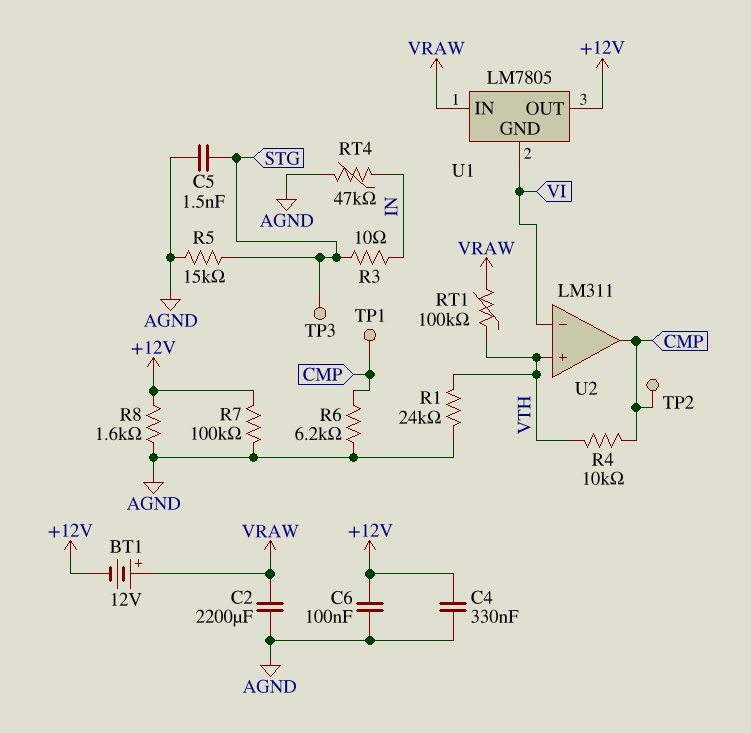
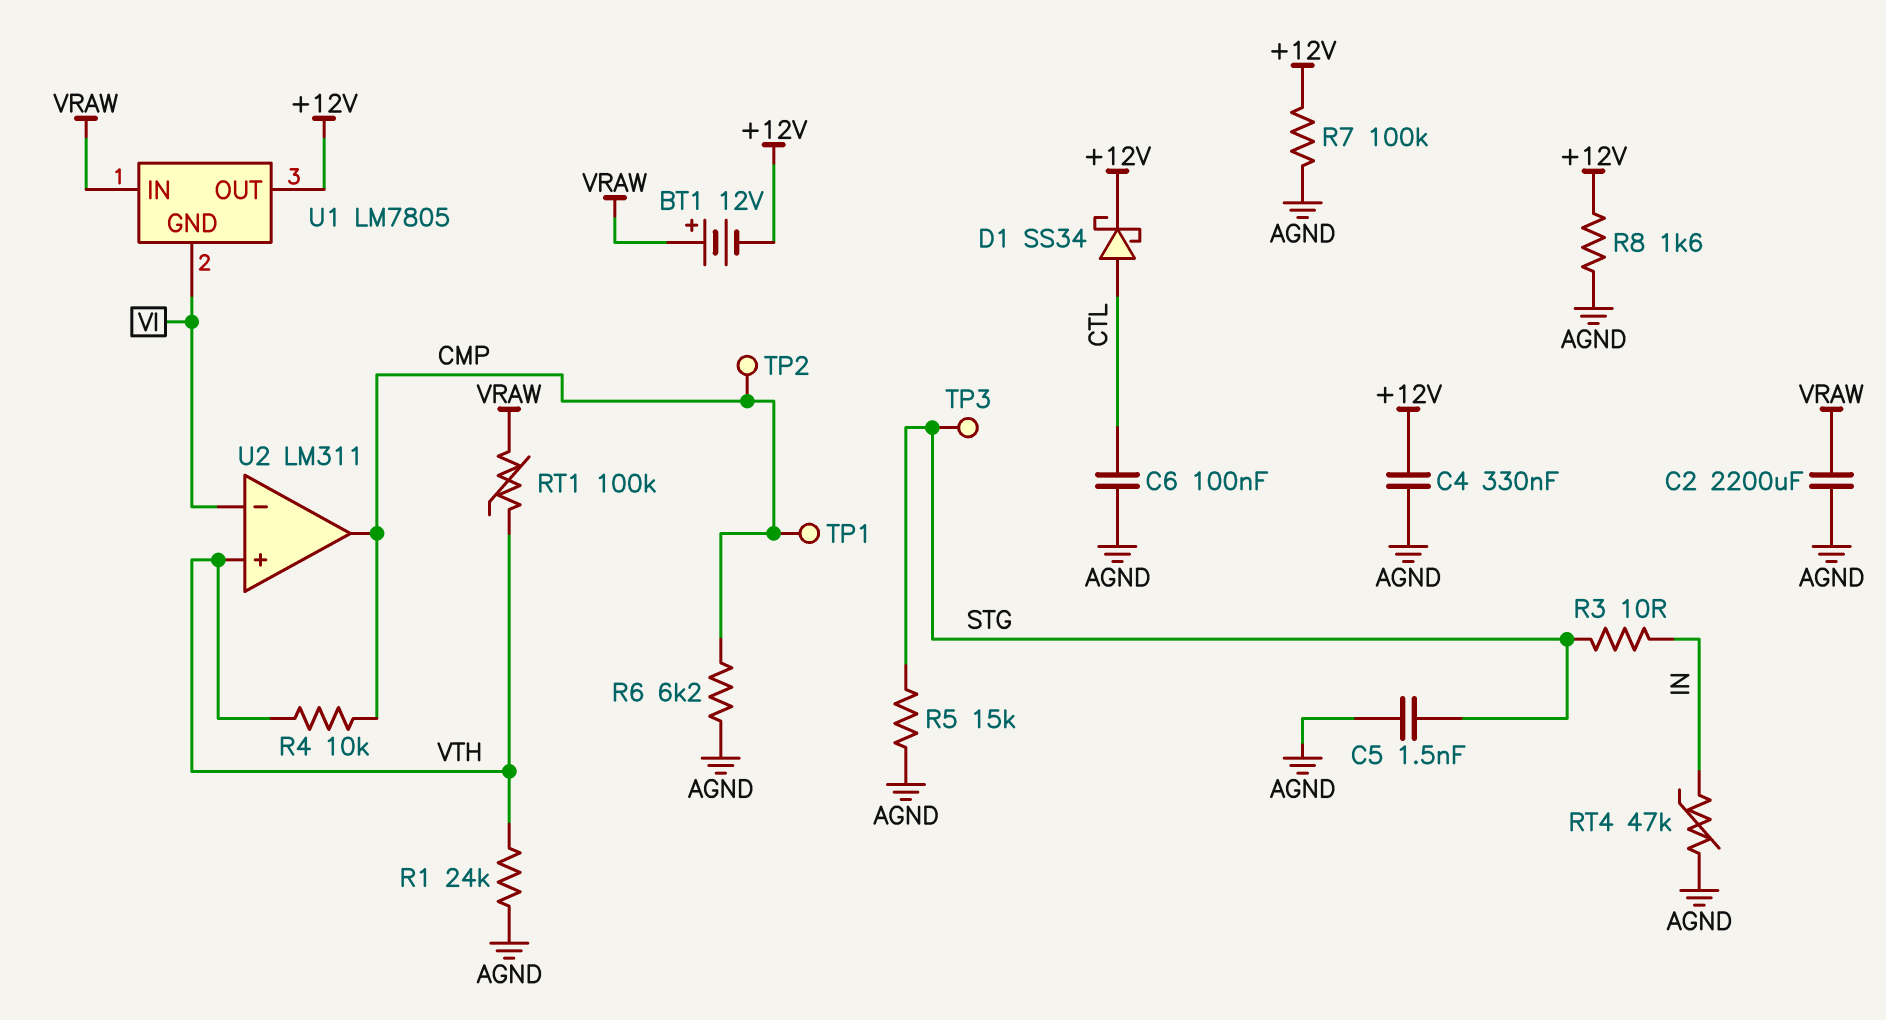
C6: 100nF (+12V, AGND) -> 100nF (AGND, CTL)
D1: none -> schottky SS34 (A CTL, K +12V)

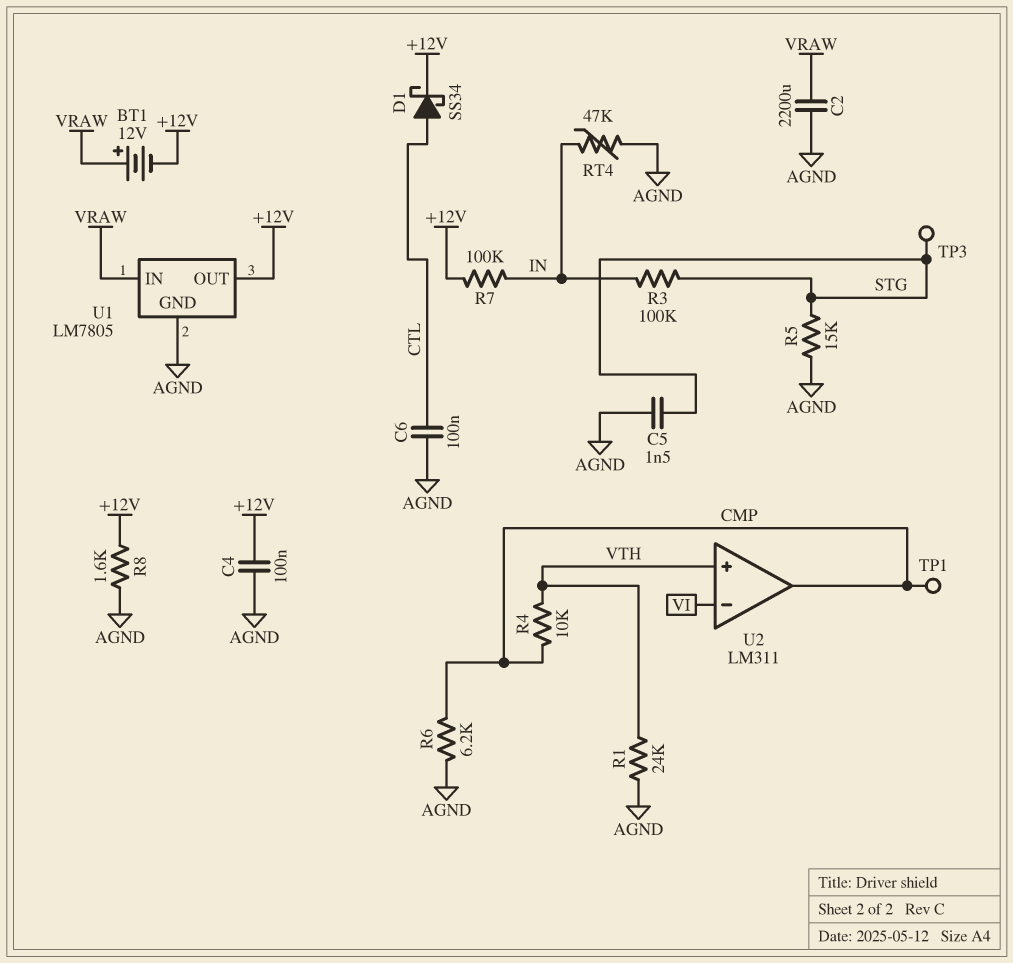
C4: 330nF (+12V, AGND) -> 100nF (+12V, AGND)
R3: 10 (IN, STG) -> 100k (IN, STG)
R7: 100k (+12V, AGND) -> 100k (+12V, IN)
RT1: 100k (VRAW, VTH) -> none
TP2: test point (CMP) -> none
U1 pin GND: VI -> AGND

